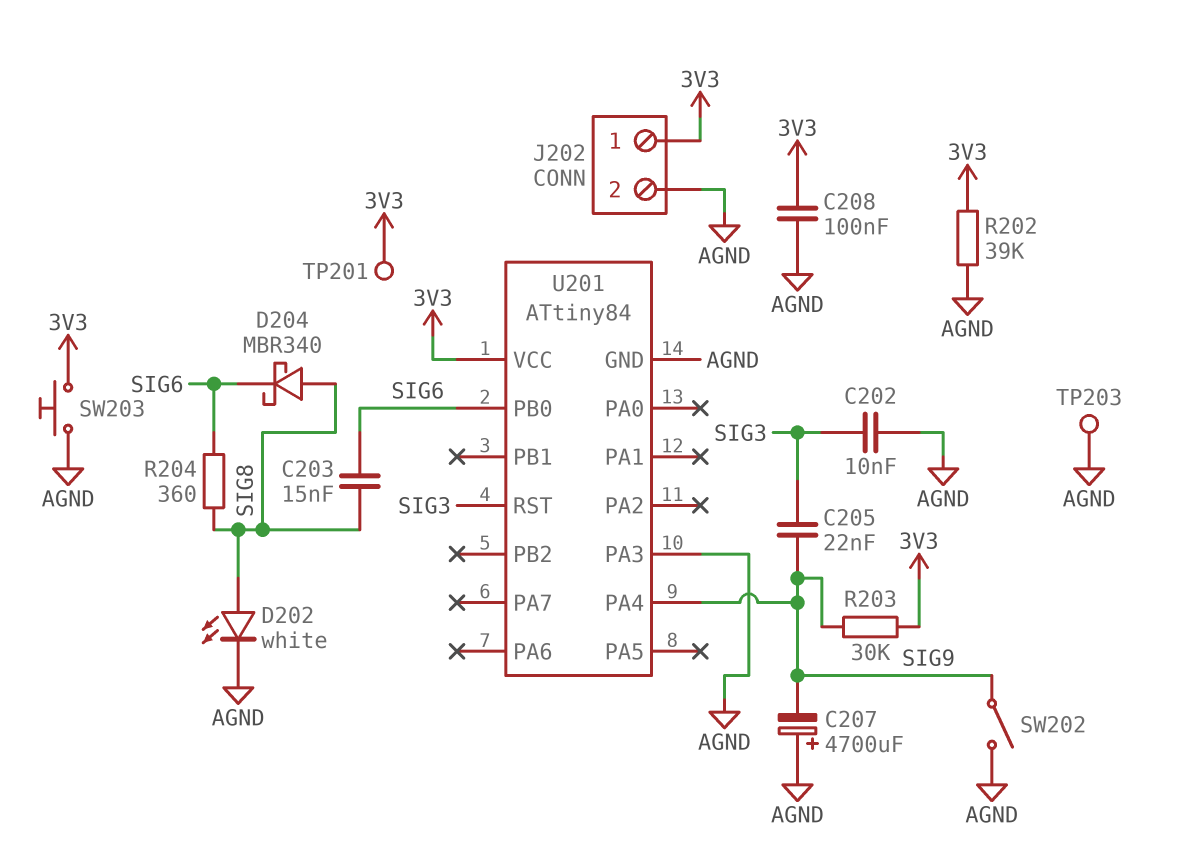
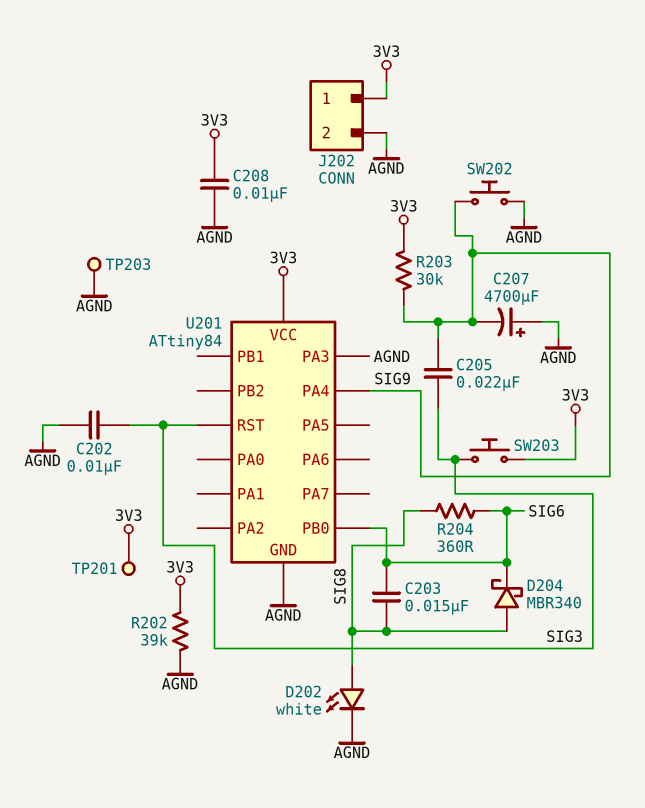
C208: 100nF (3V3, AGND) -> 10nF (3V3, AGND)
SW202: switch (AGND, SIG9) -> button (AGND, SIG9)
SW203: button (3V3, AGND) -> button (3V3, SIG3)

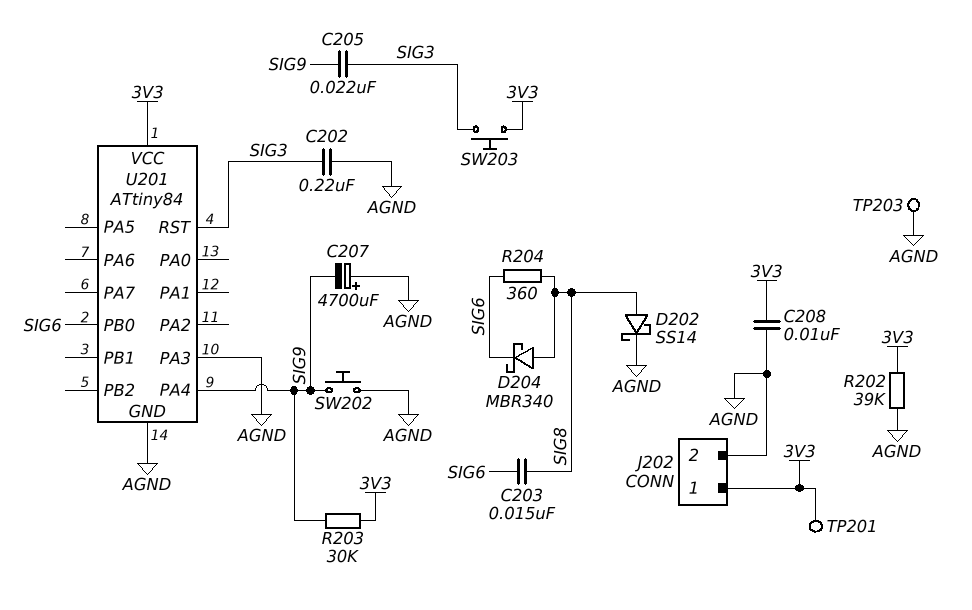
C202: 10nF (AGND, SIG3) -> 220nF (AGND, SIG3)
D202: LED white (A SIG8, K AGND) -> schottky SS14 (A SIG8, K AGND)

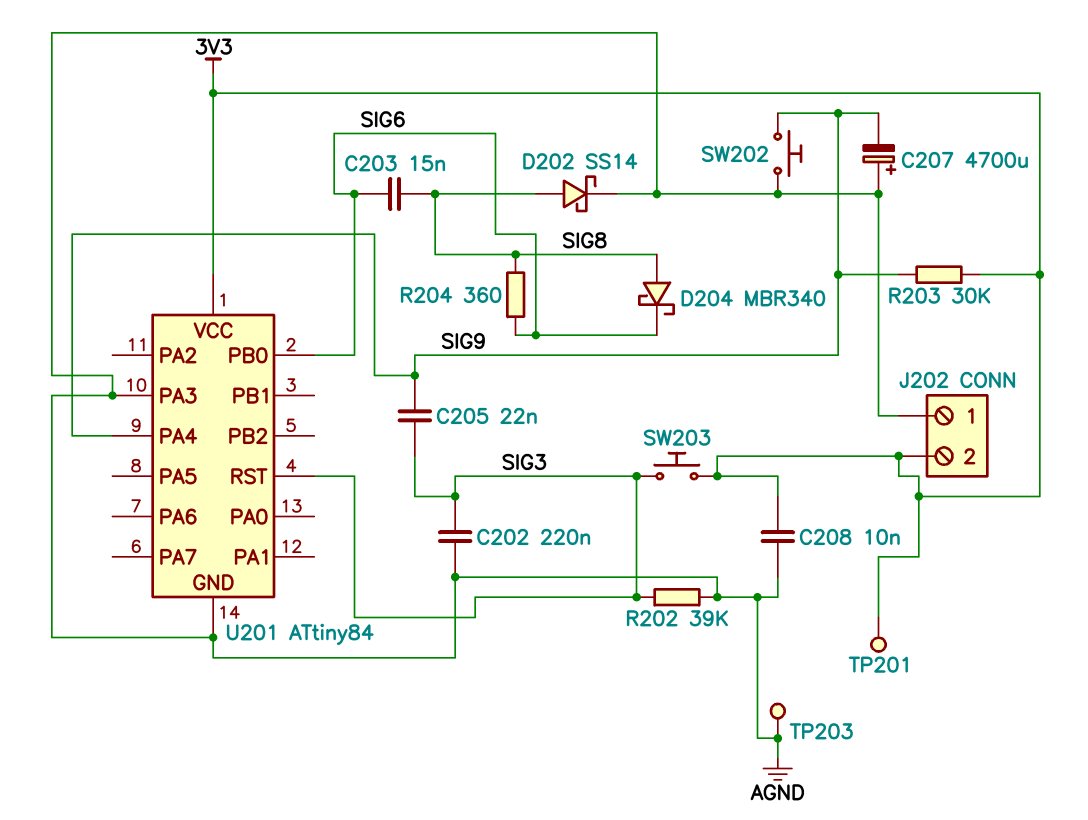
J202 pin 1: 3V3 -> AGND
J202 pin 2: AGND -> 3V3
R202: 39k (3V3, AGND) -> 39k (AGND, SIG3)

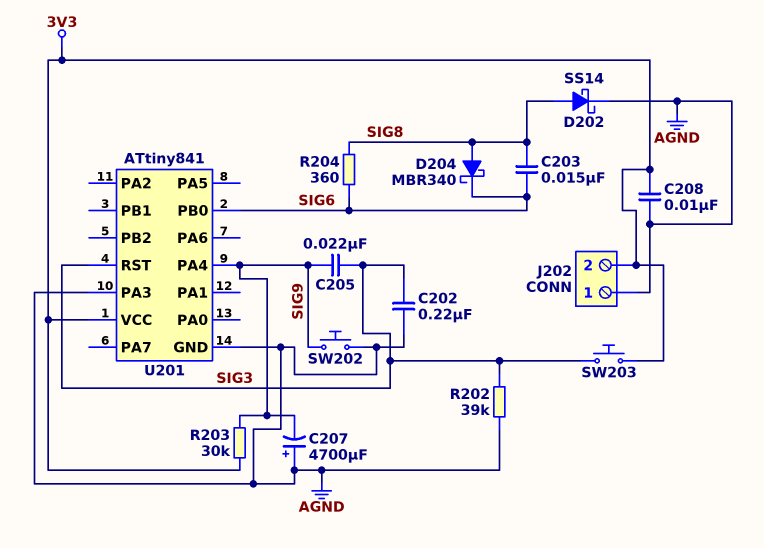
TP201: test point (3V3) -> none
TP203: test point (AGND) -> none
U201: ATtiny84 -> ATtiny841

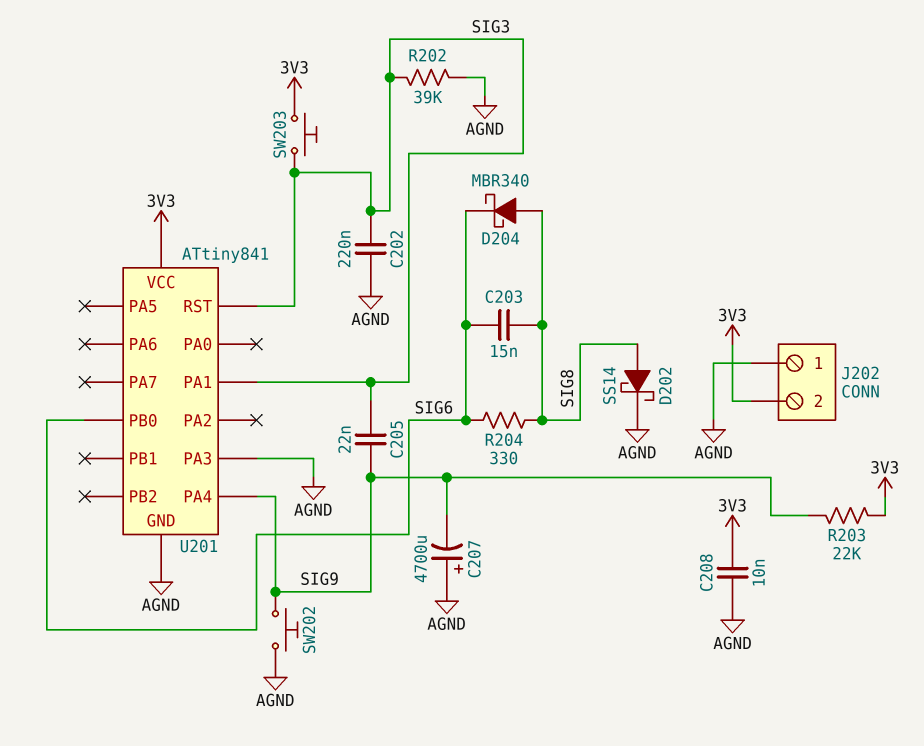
R203: 30k (3V3, SIG9) -> 22k (3V3, SIG9)
R204: 360 (SIG6, SIG8) -> 330 (SIG6, SIG8)
U201 pin PA1: none -> SIG3

